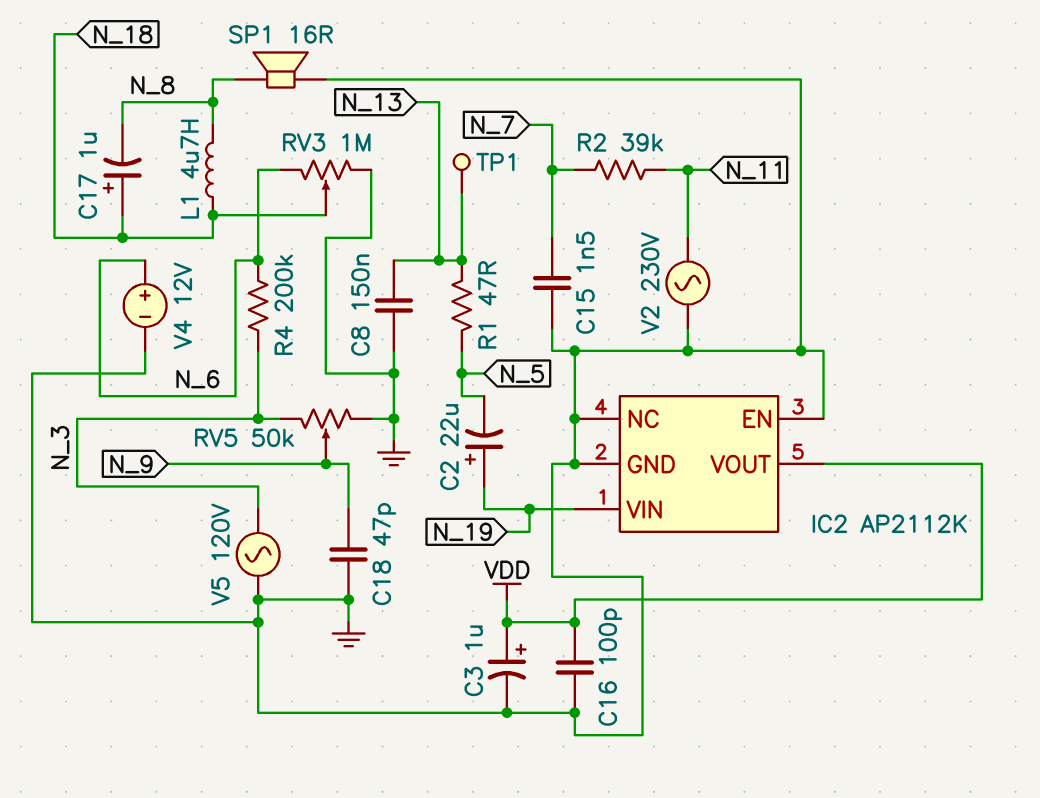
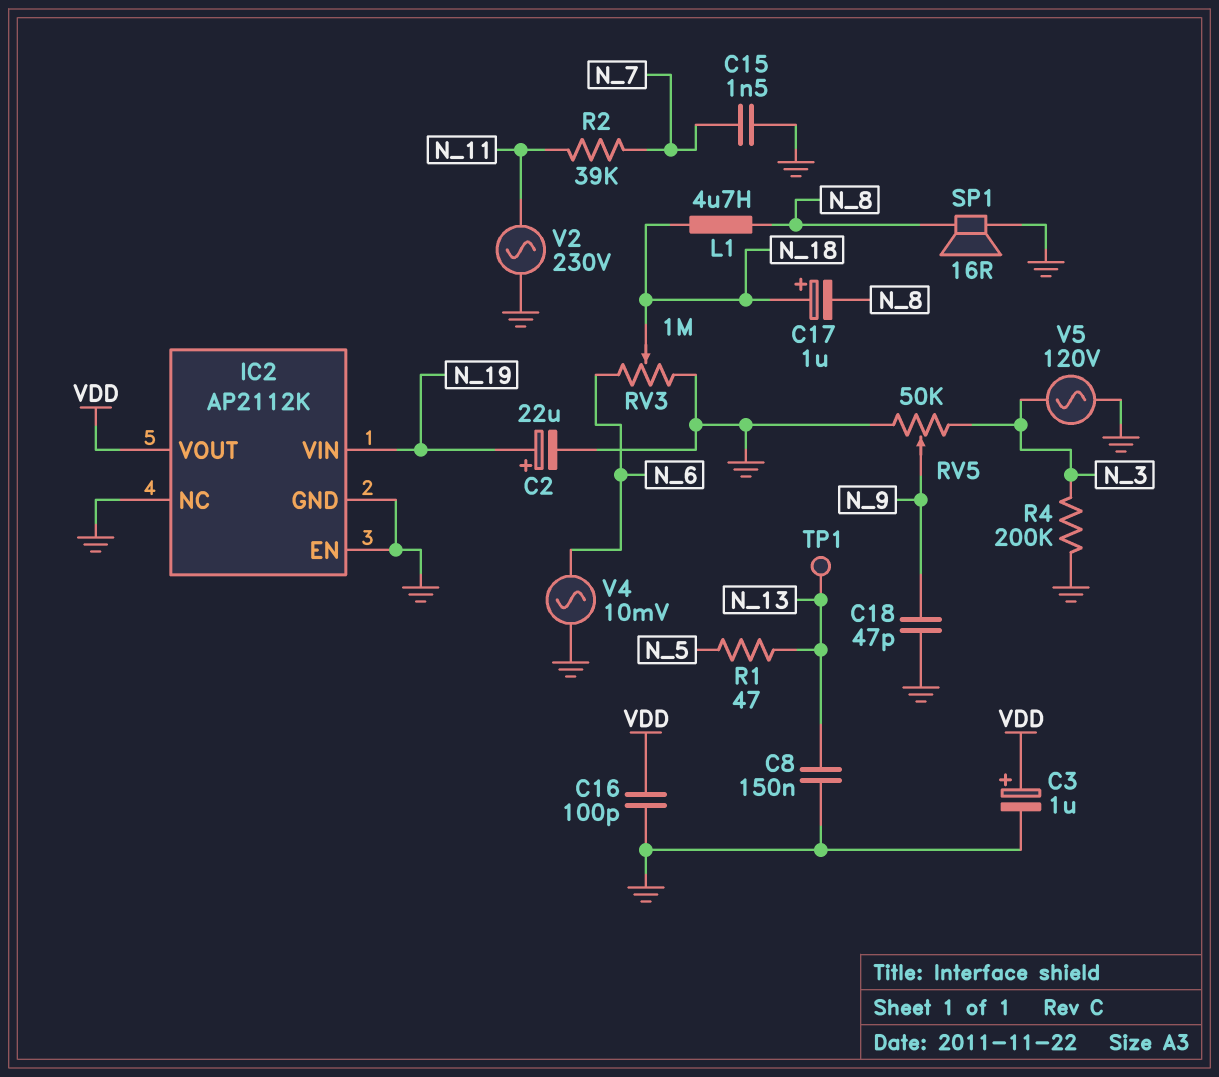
C2: 22uF (plus N_19, minus N_5) -> 22uF (plus N_19, minus GND)
R4: 200k (N_3, N_6) -> 200k (GND, N_3)
V4: 12V (plus N_6, minus GND) -> AC 10mV (GND, N_6)

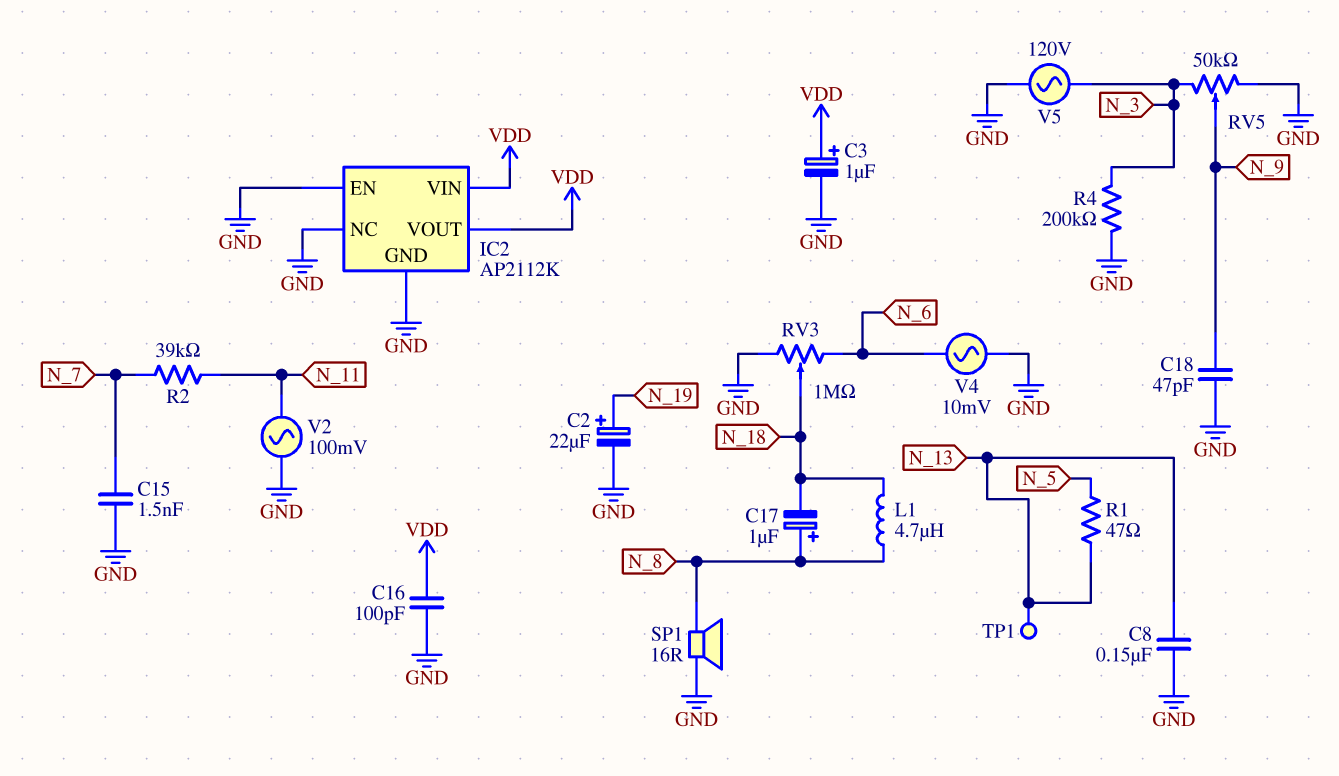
C17: 1uF (plus N_18, minus N_8) -> 1uF (plus N_8, minus N_18)
IC2 pin VIN: N_19 -> VDD
V2: AC 230V (GND, N_11) -> AC 100mV (GND, N_11)

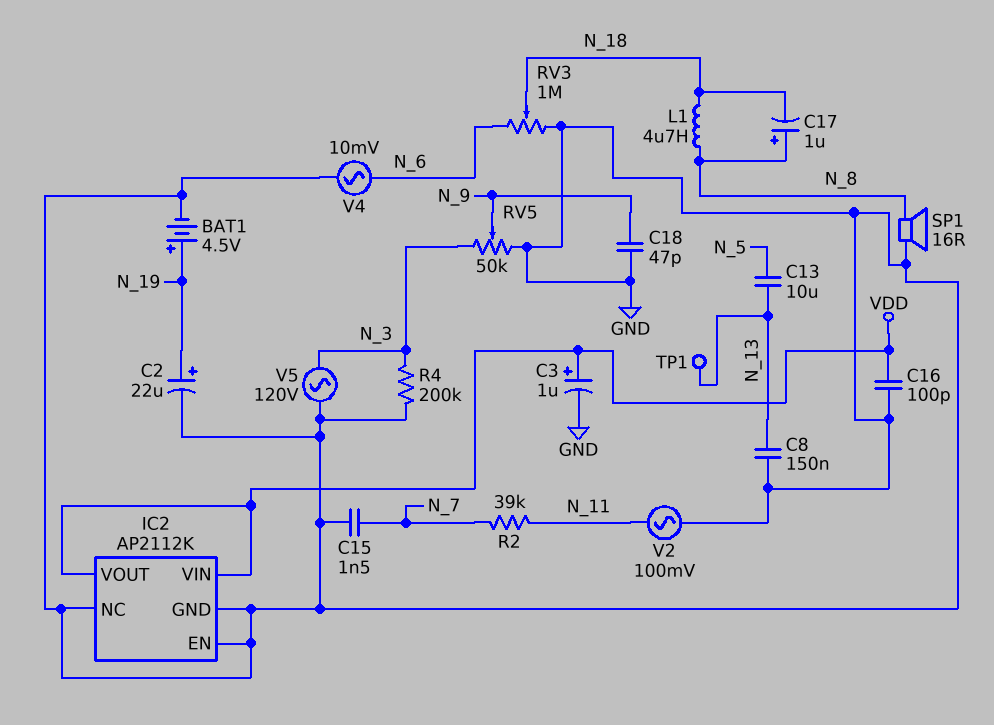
BAT1: none -> 4.5V (plus N_19, minus GND)
C13: none -> 10uF (N_5, N_13)
R1: 47 (N_5, N_13) -> none

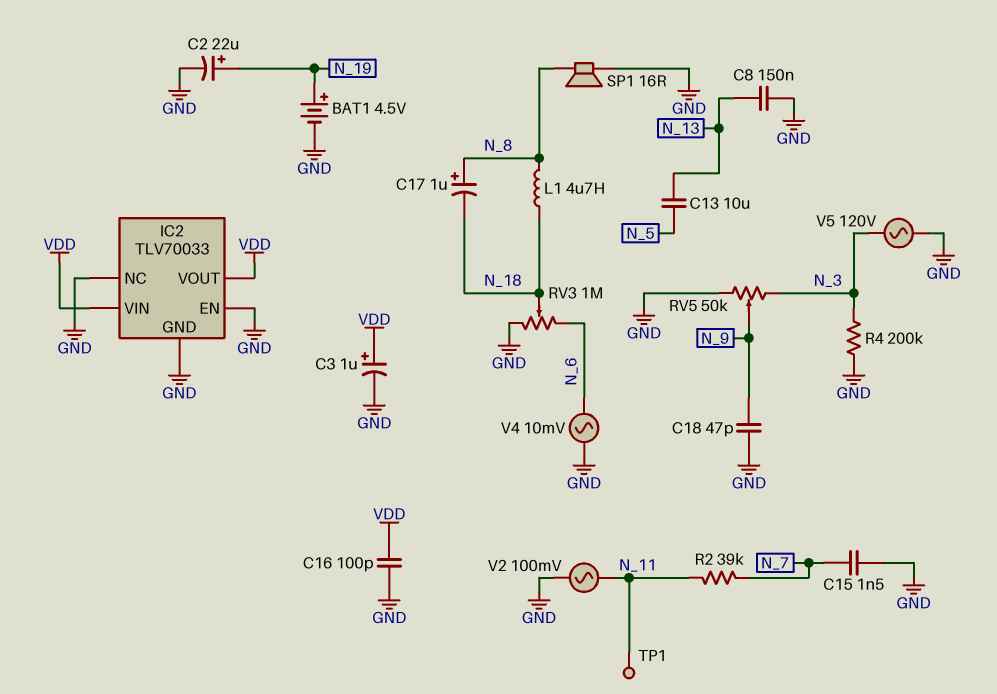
IC2: AP2112K -> TLV70033
TP1: test point (N_13) -> test point (N_11)

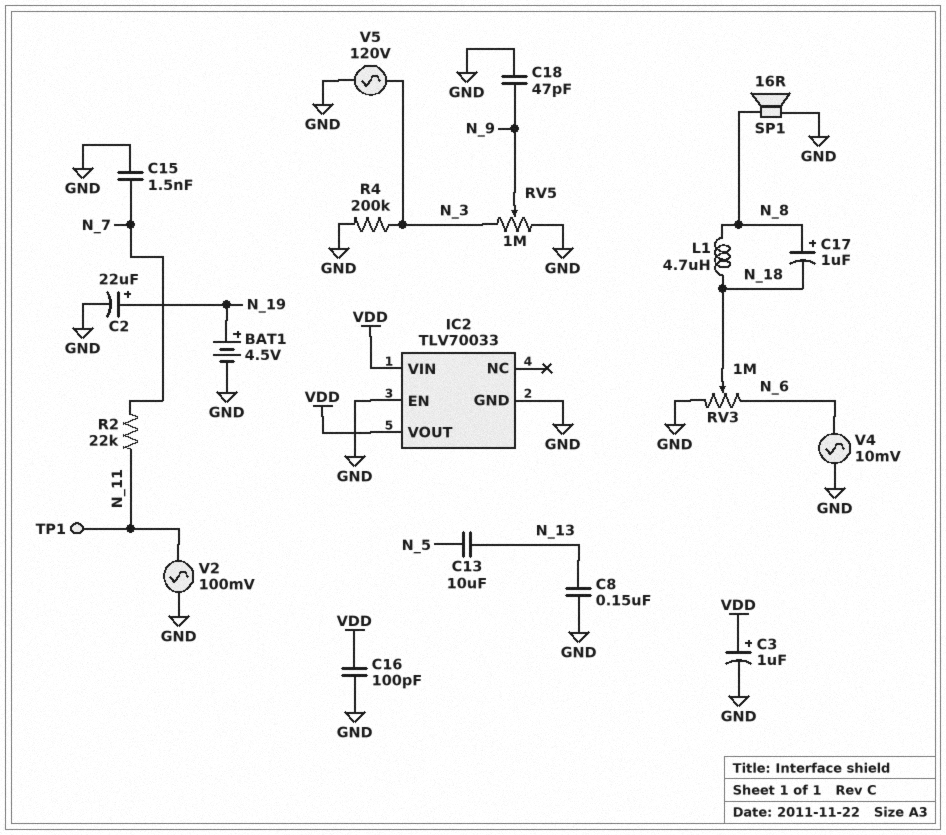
IC2 pin NC: GND -> none
R2: 39k (N_7, N_11) -> 22k (N_7, N_11)
RV5: 50k (GND, N_3, wiper N_9) -> 1M (GND, N_3, wiper N_9)

